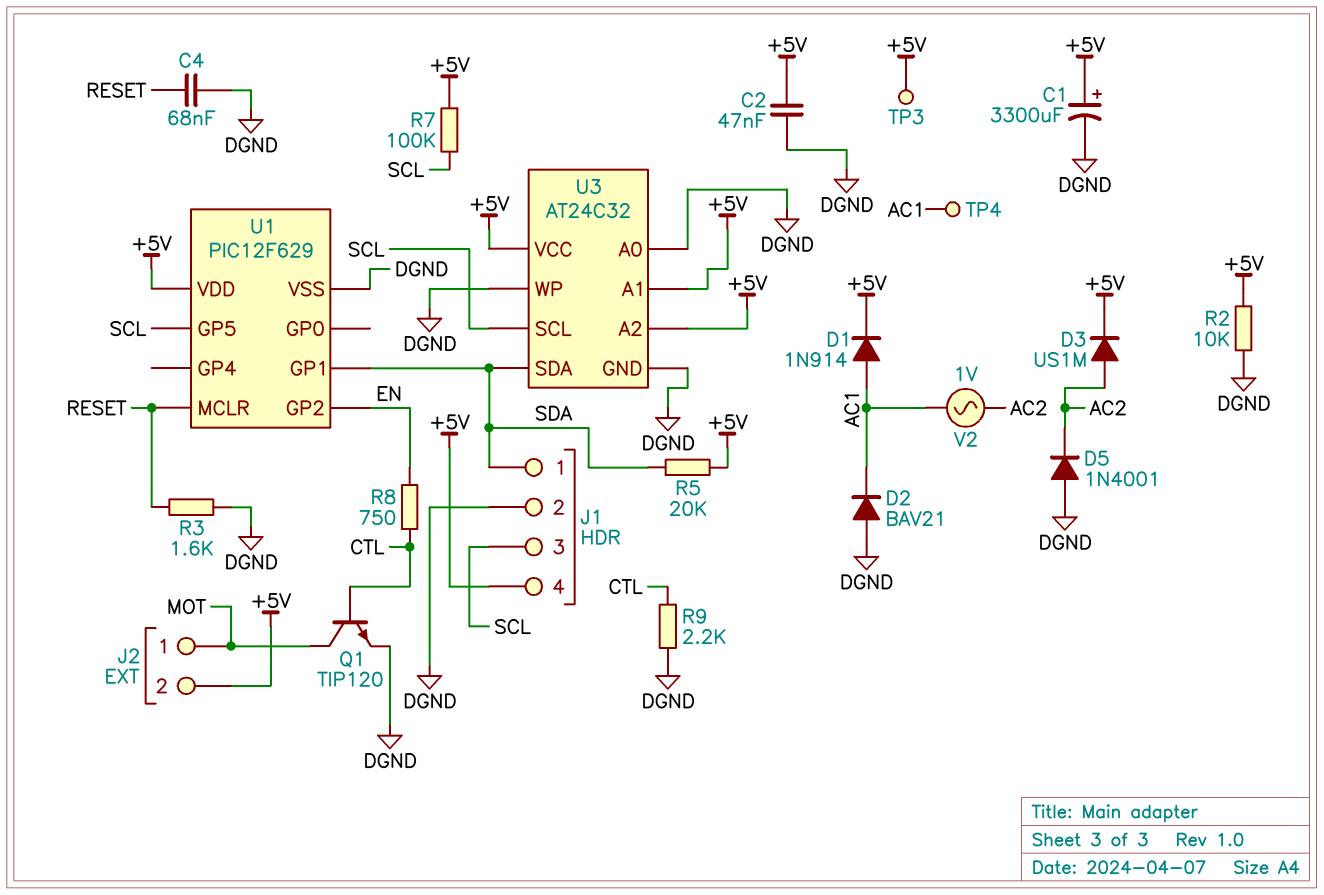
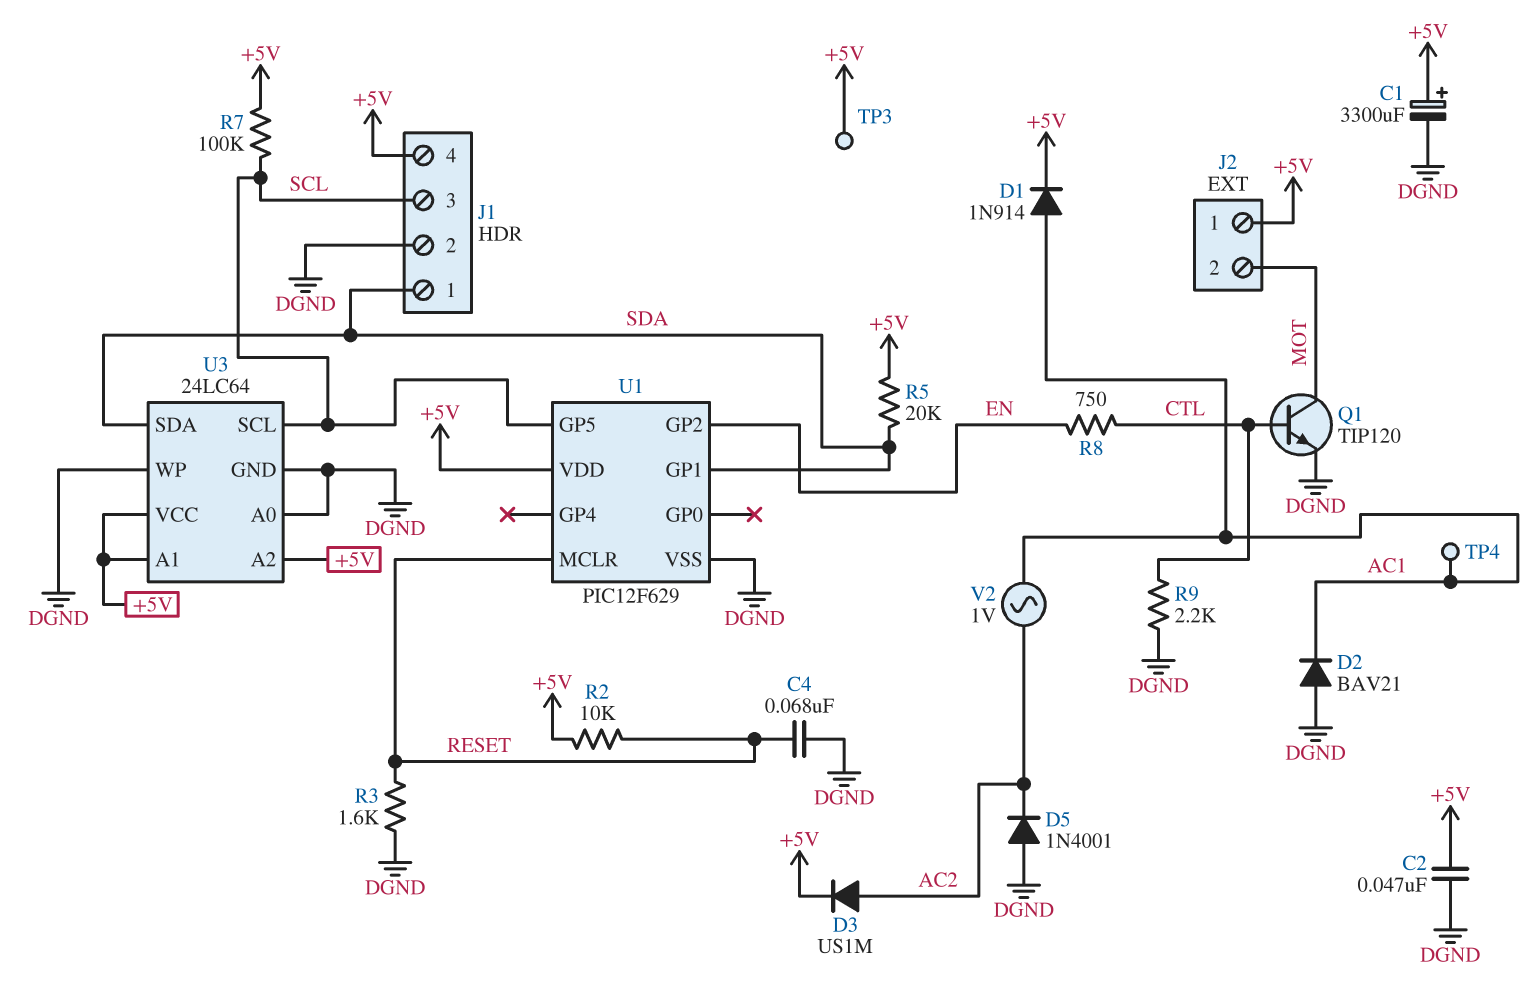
J2 pin 1: MOT -> +5V
J2 pin 2: +5V -> MOT
R2: 10k (+5V, DGND) -> 10k (+5V, RESET)
U3: AT24C32 -> 24LC64

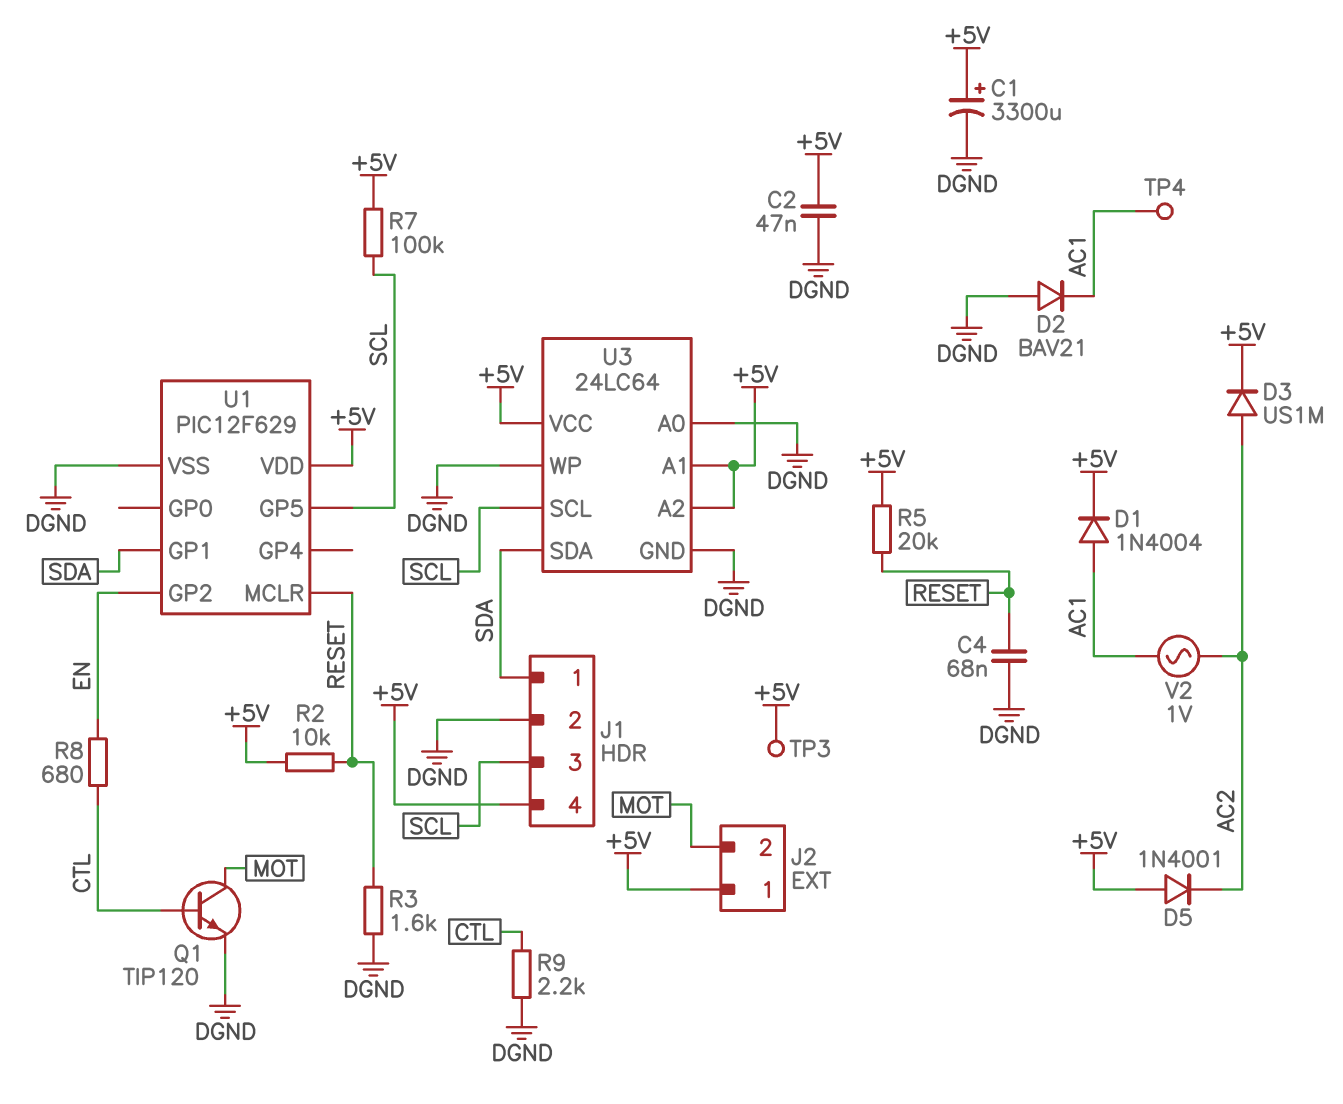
D1: diode 1N914 (A AC1, K +5V) -> diode 1N4004 (A AC1, K +5V)
D5: diode 1N4001 (A DGND, K AC2) -> diode 1N4001 (A +5V, K AC2)
R5: 20k (+5V, SDA) -> 20k (+5V, RESET)
R8: 750 (CTL, EN) -> 680 (CTL, EN)

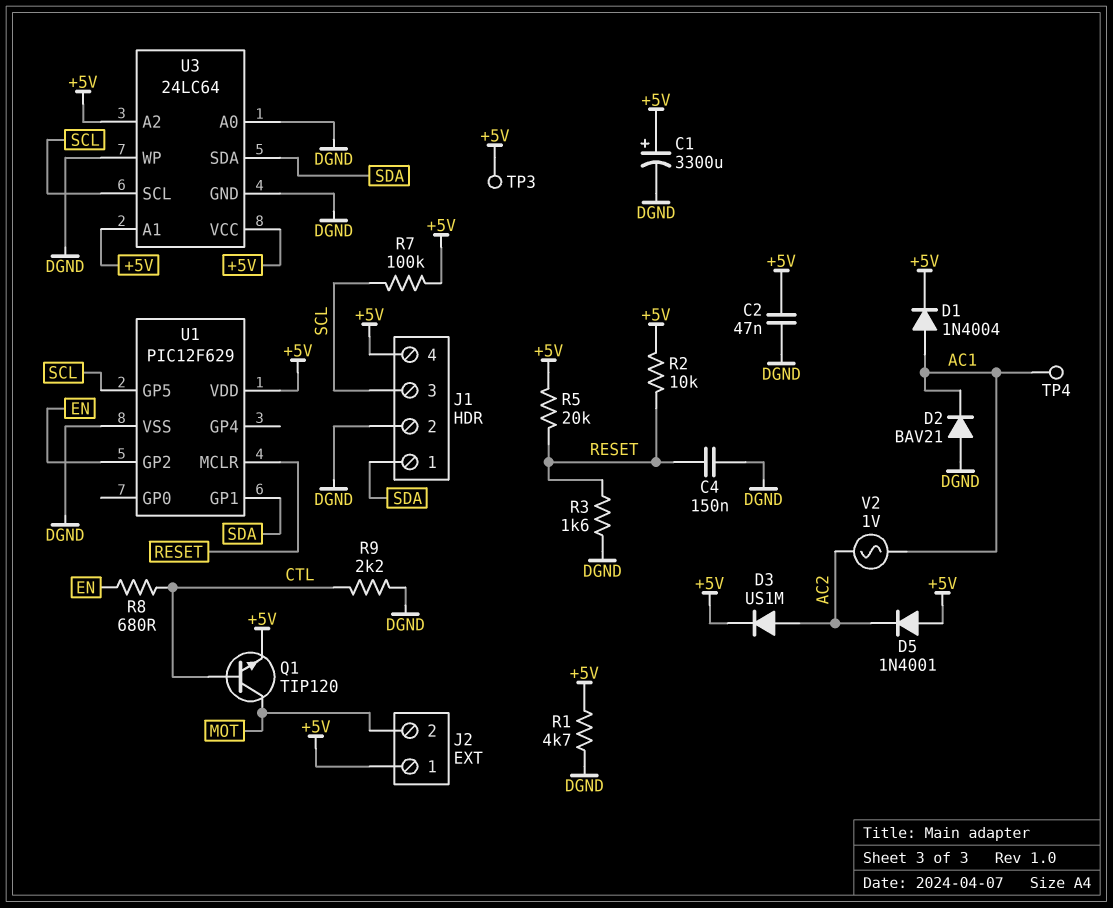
C4: 68nF (DGND, RESET) -> 150nF (DGND, RESET)
Q1: NPN TIP120 (B CTL, C MOT, E DGND) -> NPN TIP120 (B CTL, C MOT, E +5V)
R1: none -> 4.7k (+5V, DGND)

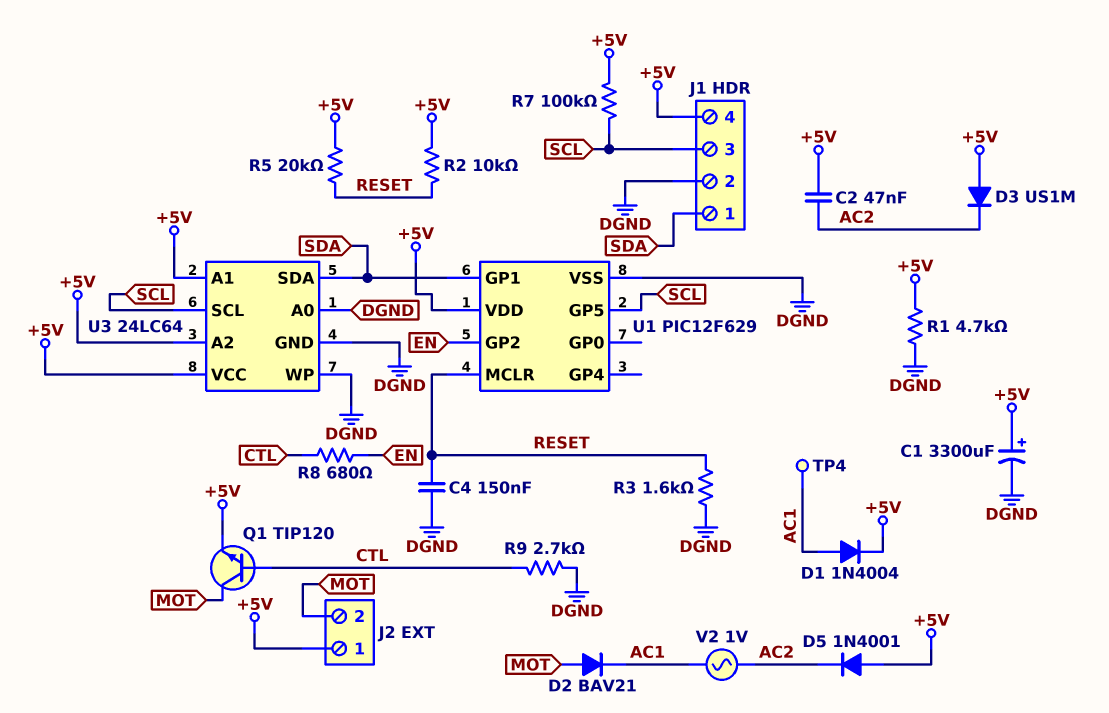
C2: 47nF (+5V, DGND) -> 47nF (+5V, AC2)
D2: diode BAV21 (A DGND, K AC1) -> diode BAV21 (A MOT, K AC1)
D3: diode US1M (A AC2, K +5V) -> diode US1M (A +5V, K AC2)
R9: 2.2k (CTL, DGND) -> 2.7k (CTL, DGND)
TP3: test point (+5V) -> none

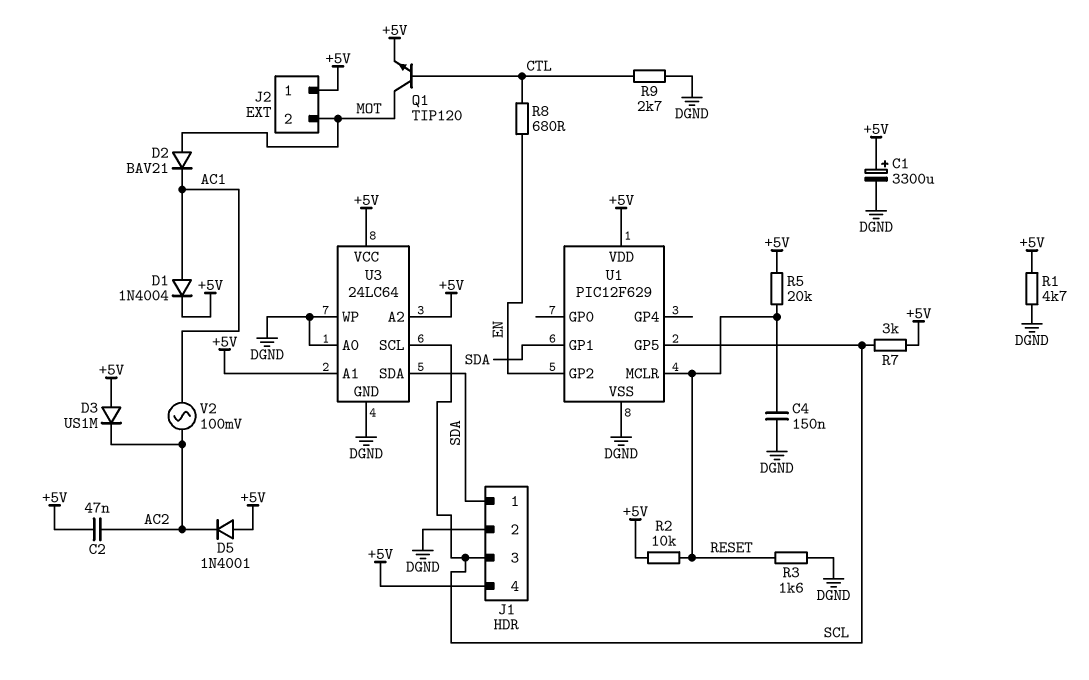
R7: 100k (+5V, SCL) -> 3k (+5V, SCL)
TP4: test point (AC1) -> none
V2: AC 1V (AC1, AC2) -> AC 100mV (AC1, AC2)

